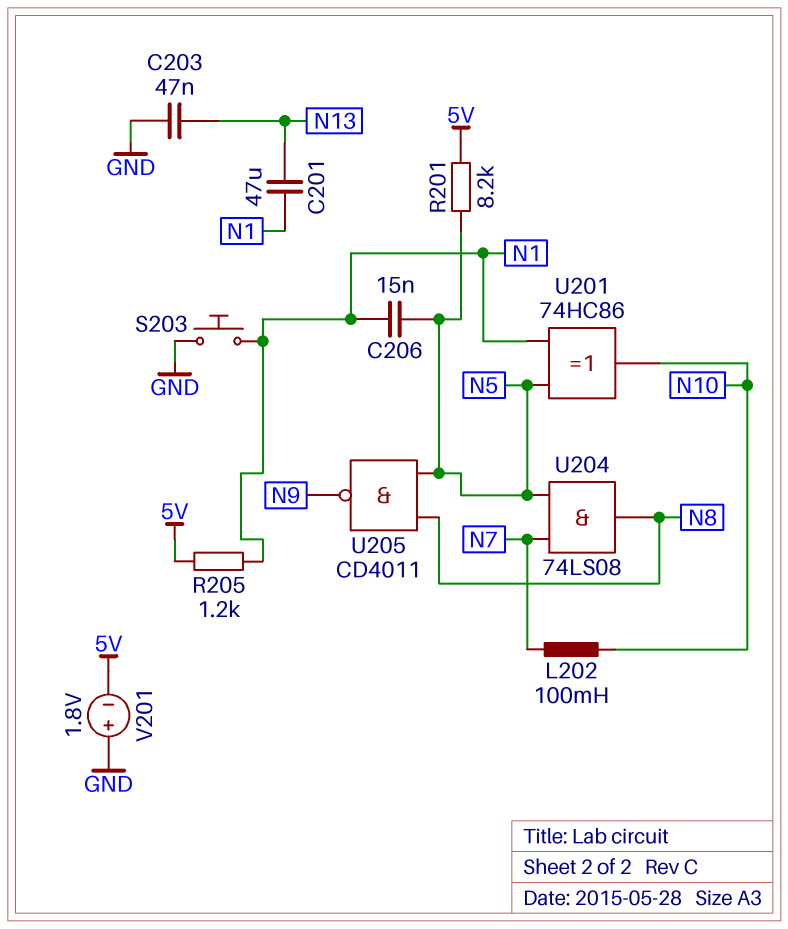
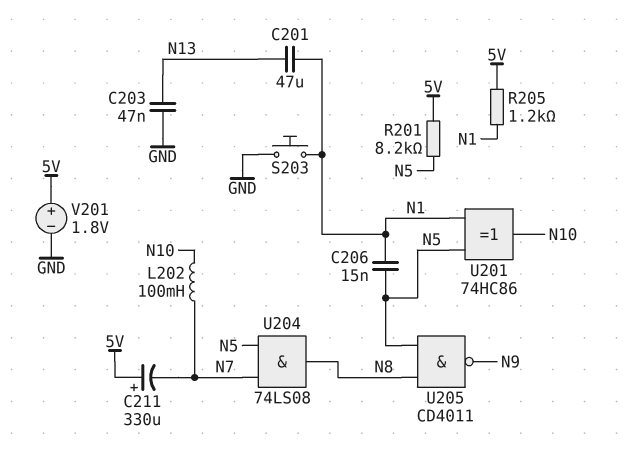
C211: none -> 330uF (plus 5V, minus N7)
V201: 1.8V (plus GND, minus 5V) -> 1.8V (plus 5V, minus GND)

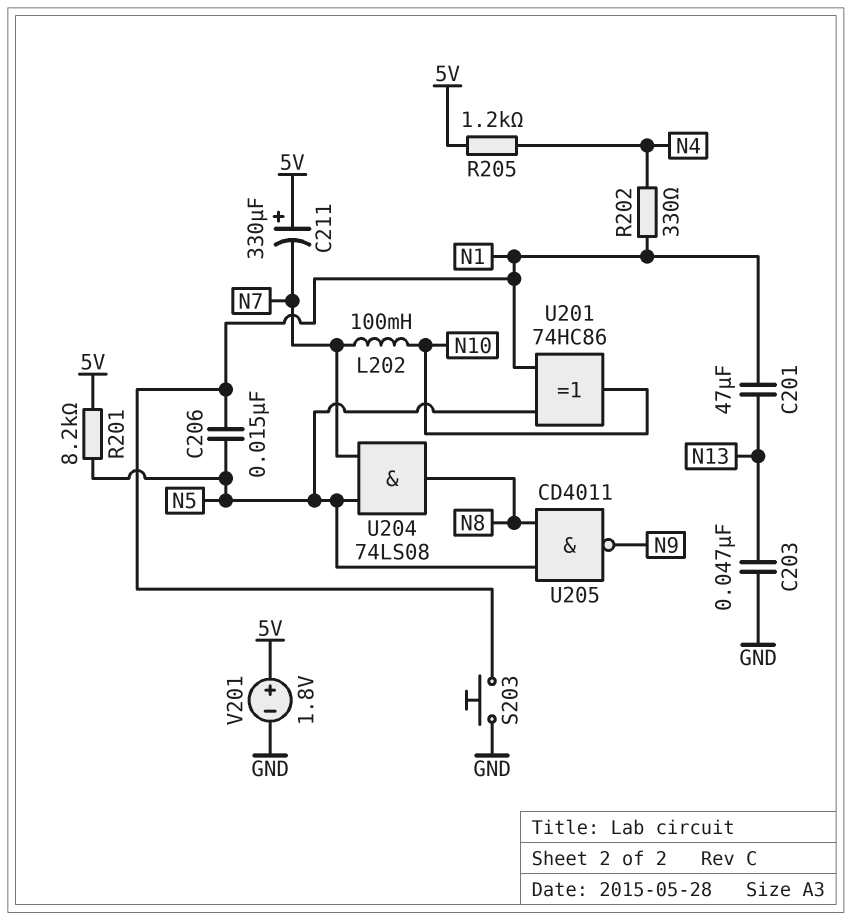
R202: none -> 330 (N1, N4)
R205: 1.2k (5V, N1) -> 1.2k (5V, N4)

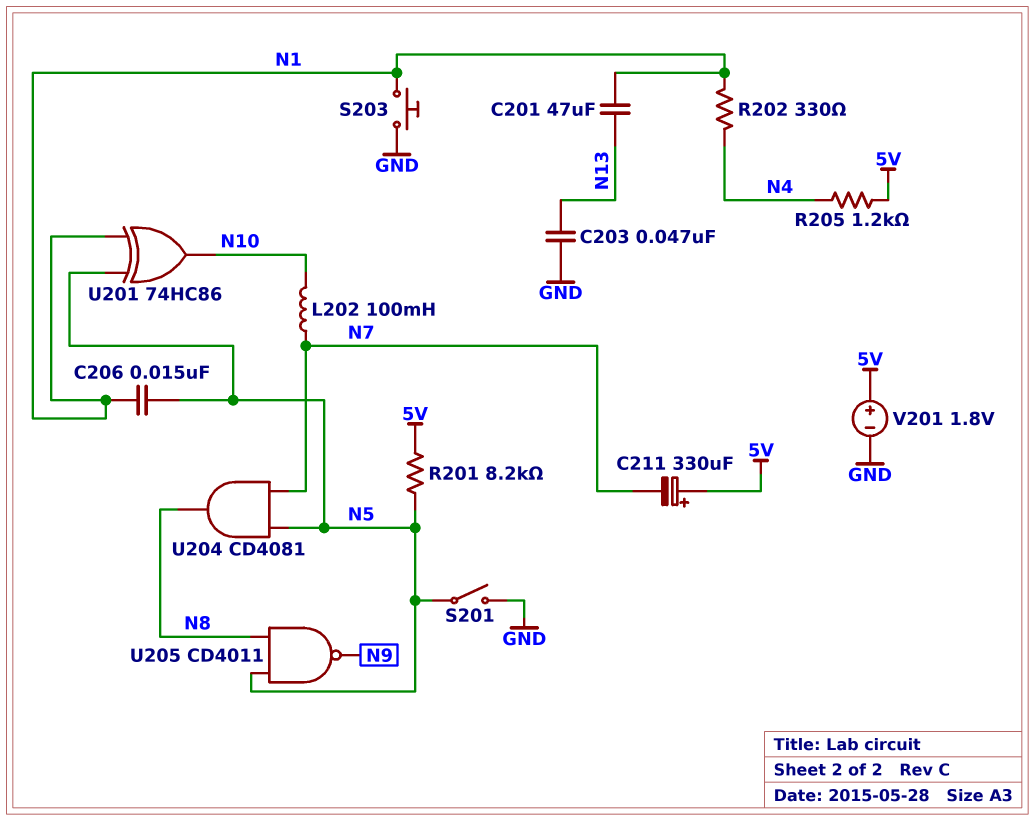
S201: none -> switch (GND, N5)
U204: AND 74LS08 (in N5, in N7, out N8) -> AND CD4081 (in N5, in N7, out N8)

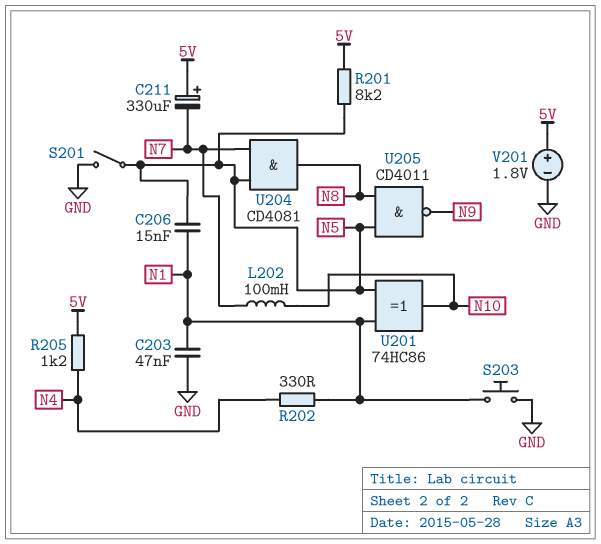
C201: 47uF (N1, N13) -> none
C203: 47nF (GND, N13) -> 47nF (GND, N1)

